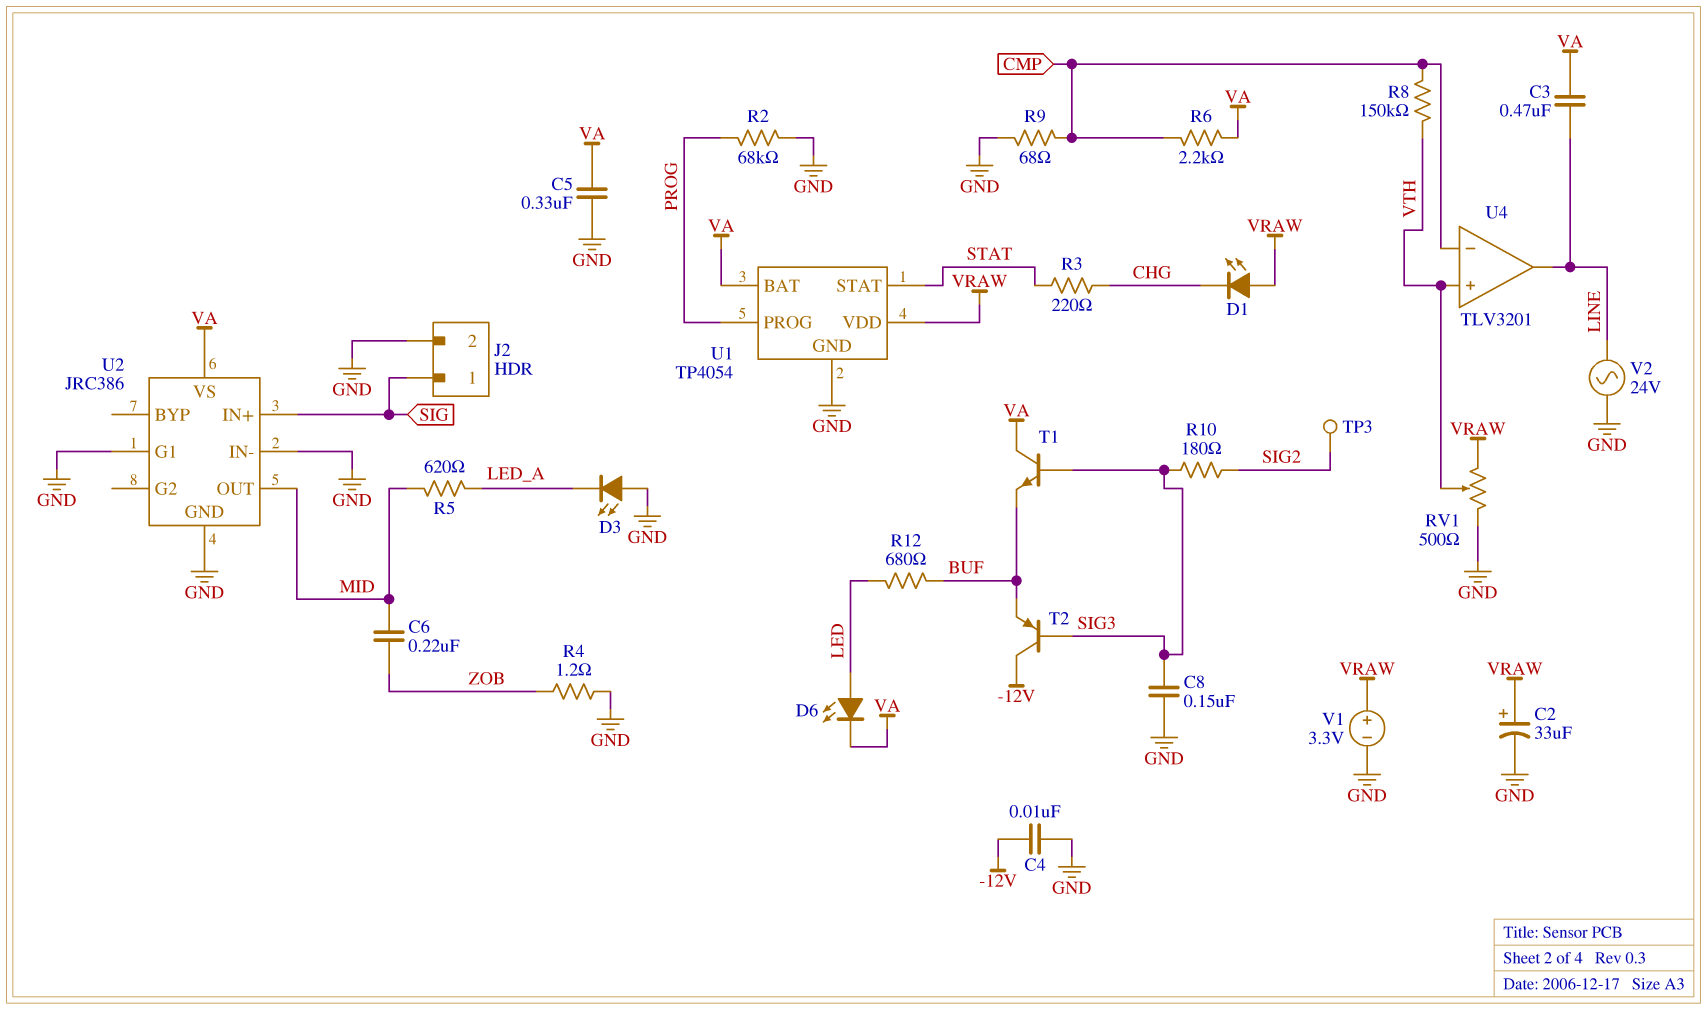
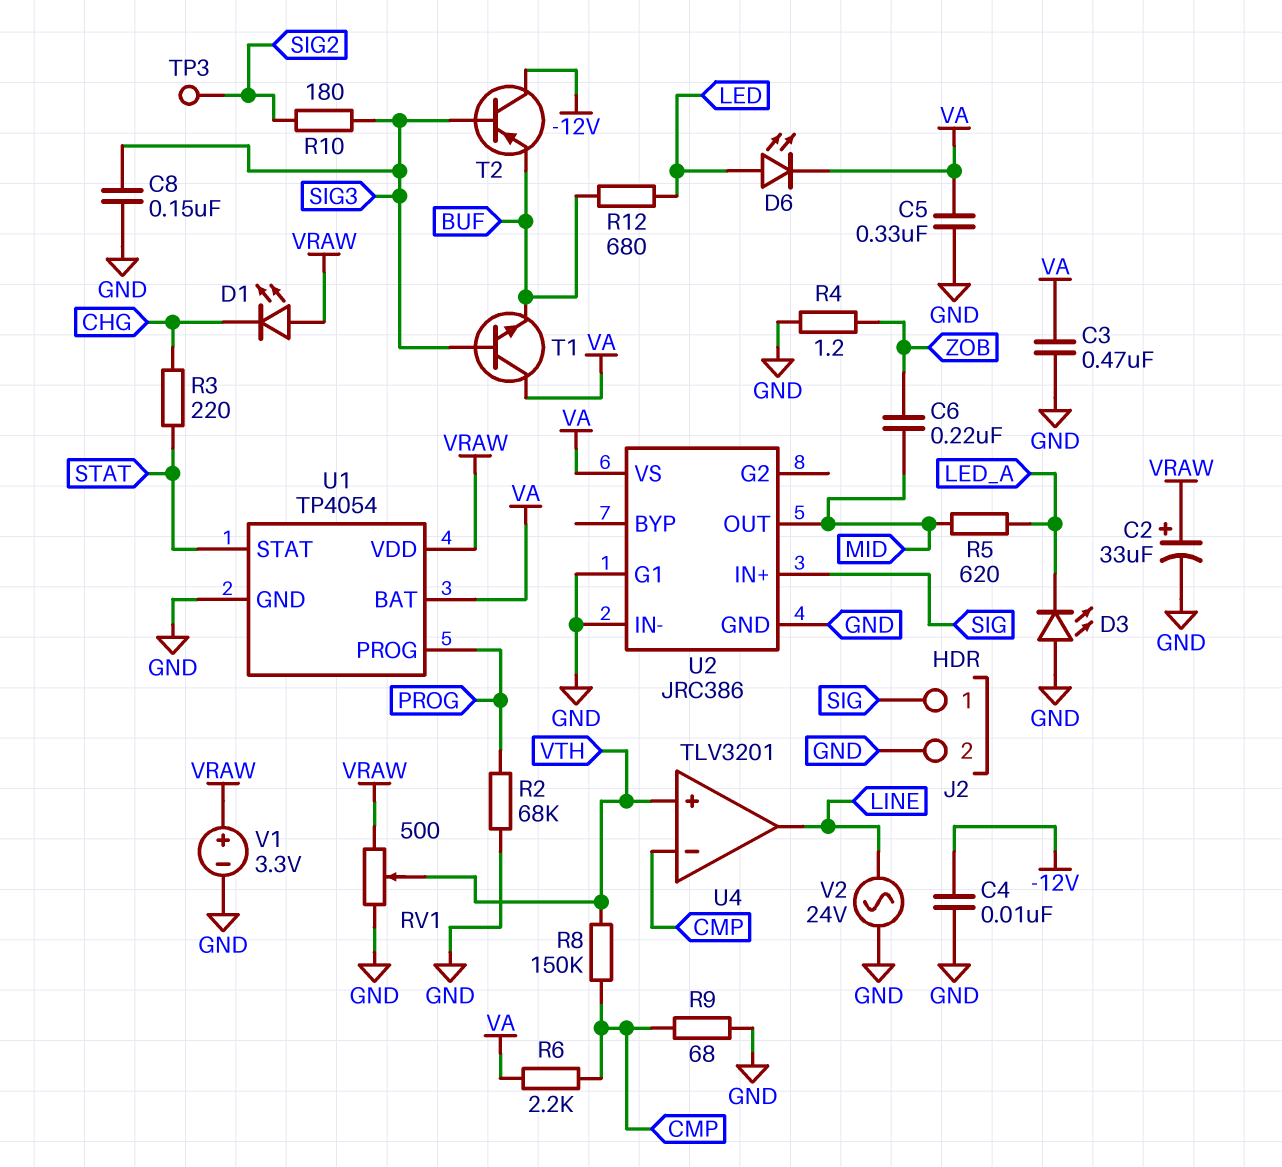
C3: 470nF (LINE, VA) -> 470nF (GND, VA)

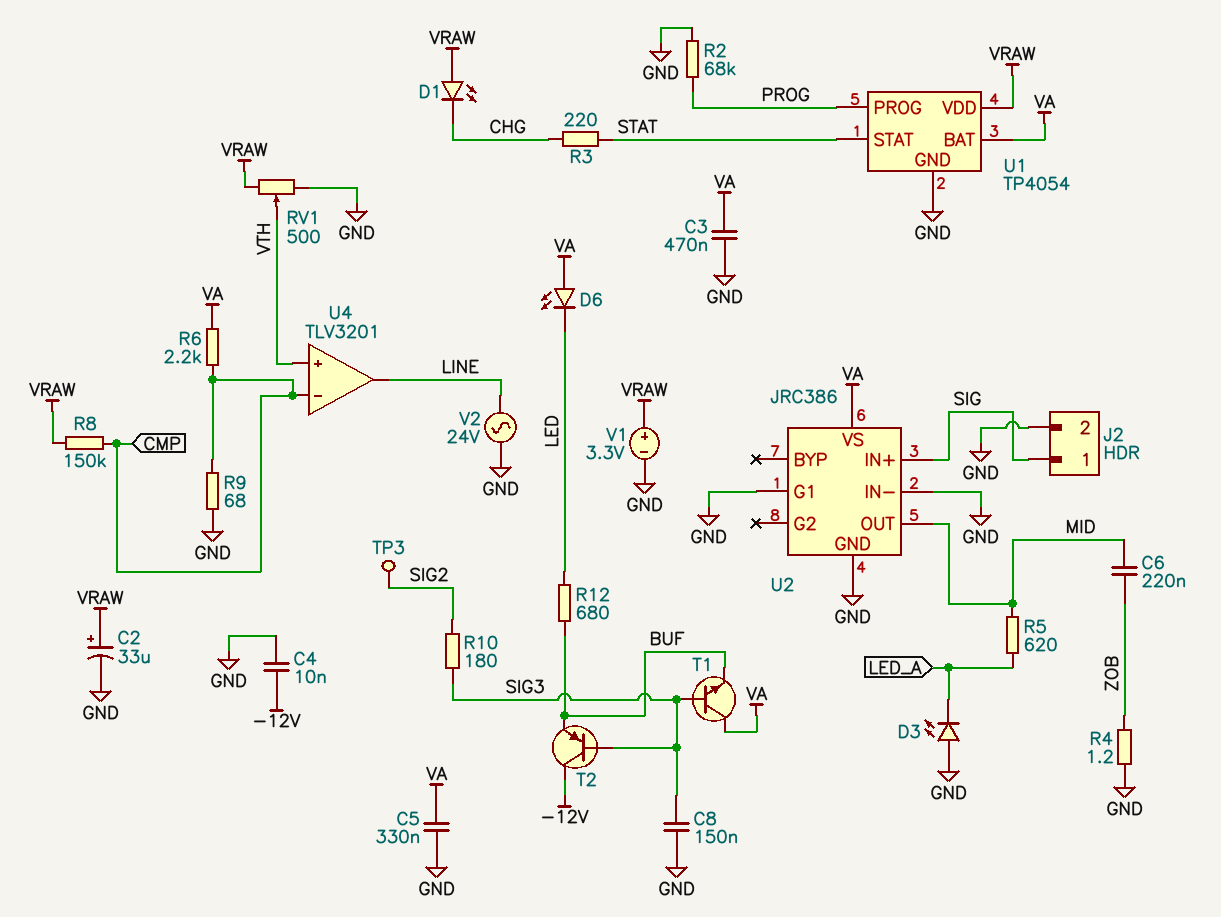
D6: LED (A LED, K VA) -> LED (A VA, K LED)
R8: 150k (CMP, VTH) -> 150k (CMP, VRAW)

